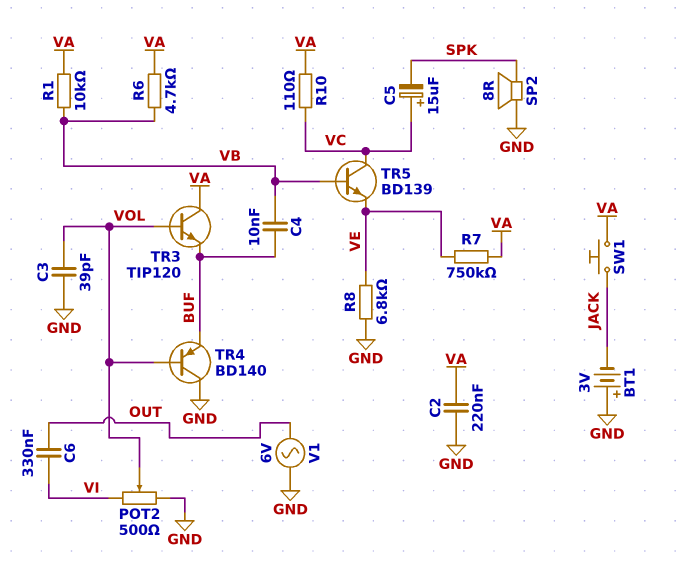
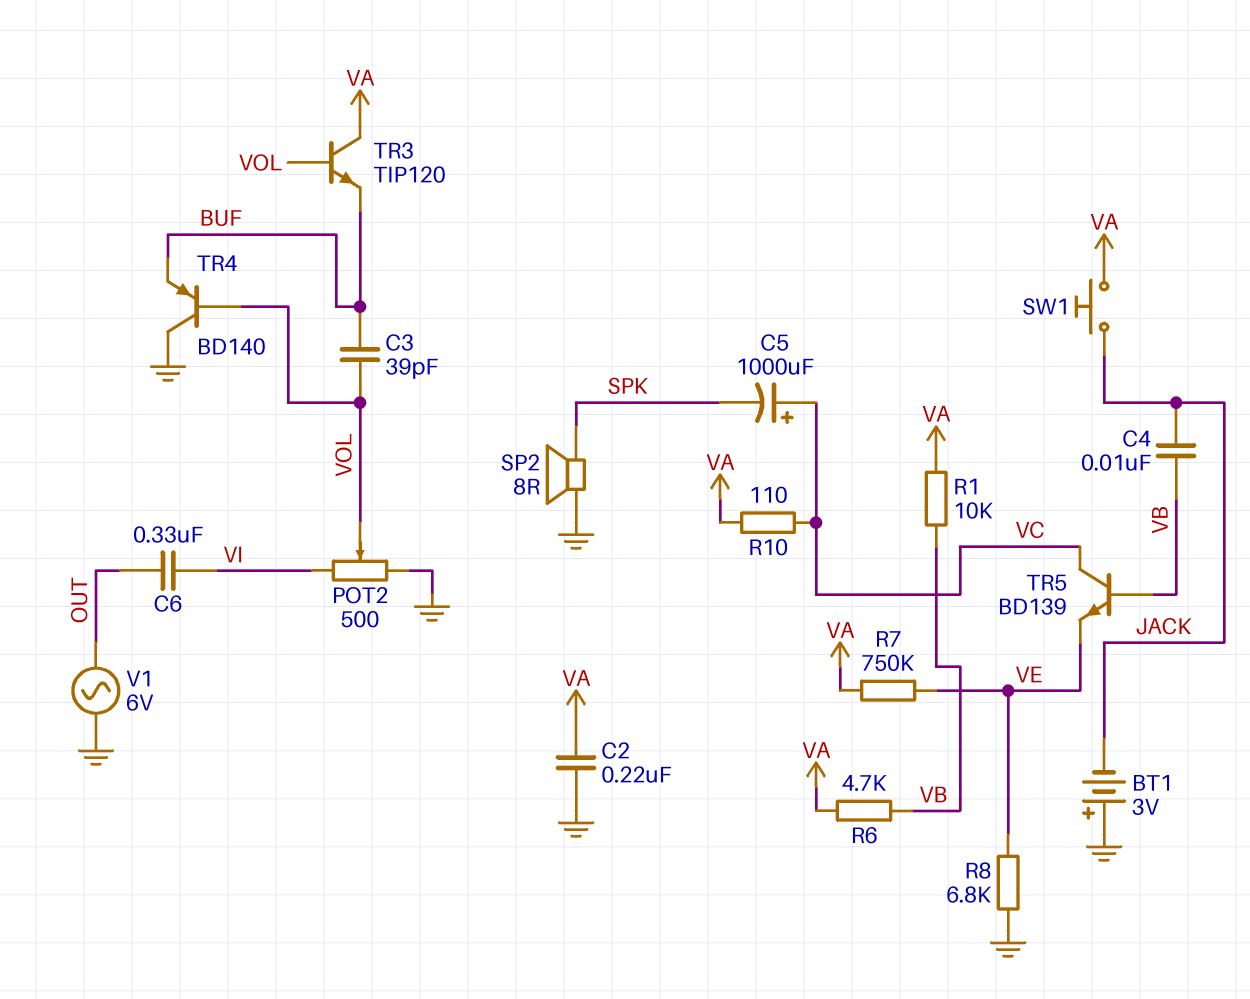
C3: 39pF (GND, VOL) -> 39pF (BUF, VOL)
C4: 10nF (BUF, VB) -> 10nF (JACK, VB)
C5: 15uF (plus VC, minus SPK) -> 1000uF (plus VC, minus SPK)

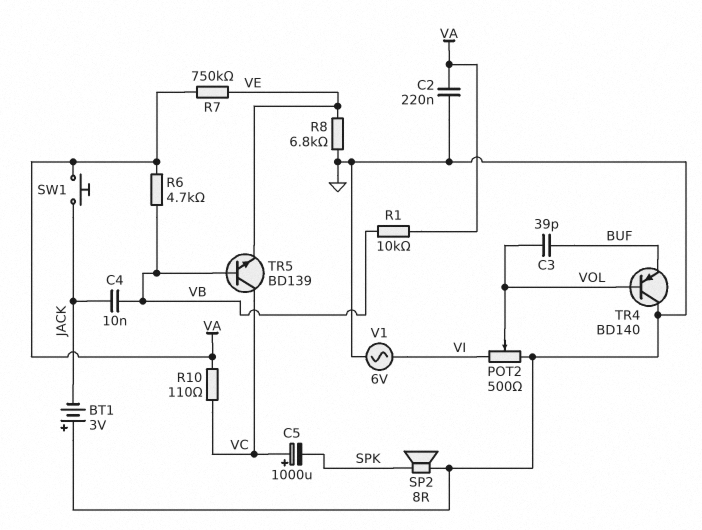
C6: 330nF (OUT, VI) -> none
TR3: NPN TIP120 (B VOL, C VA, E BUF) -> none
V1: AC 6V (GND, OUT) -> AC 6V (GND, VI)

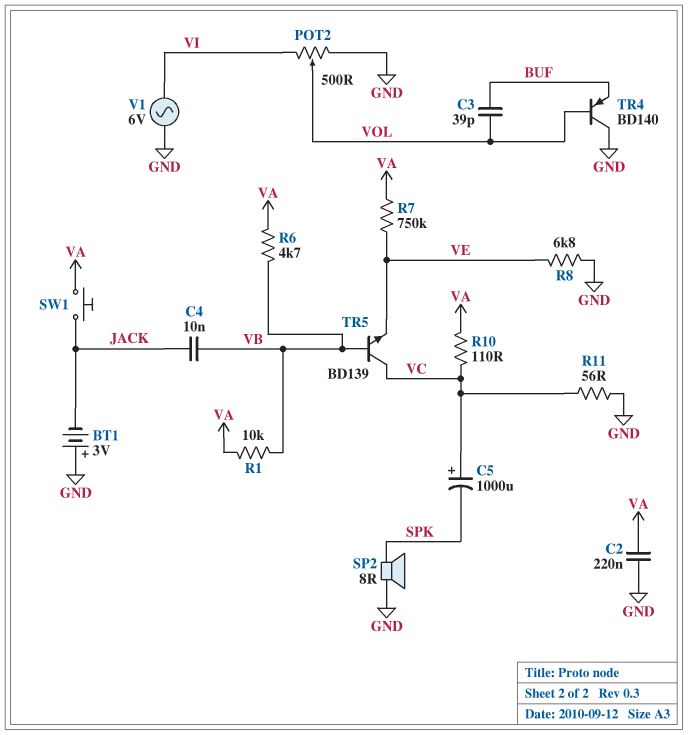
R11: none -> 56 (GND, VC)

